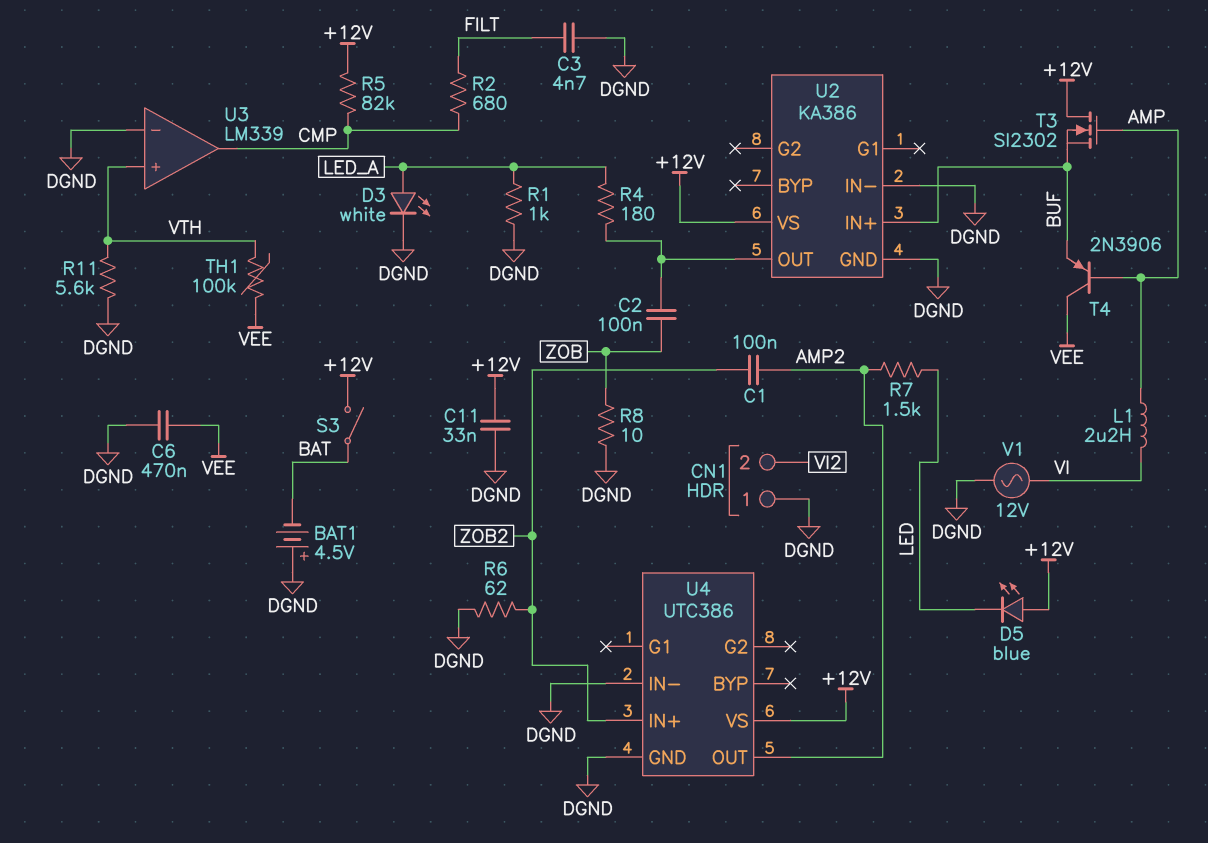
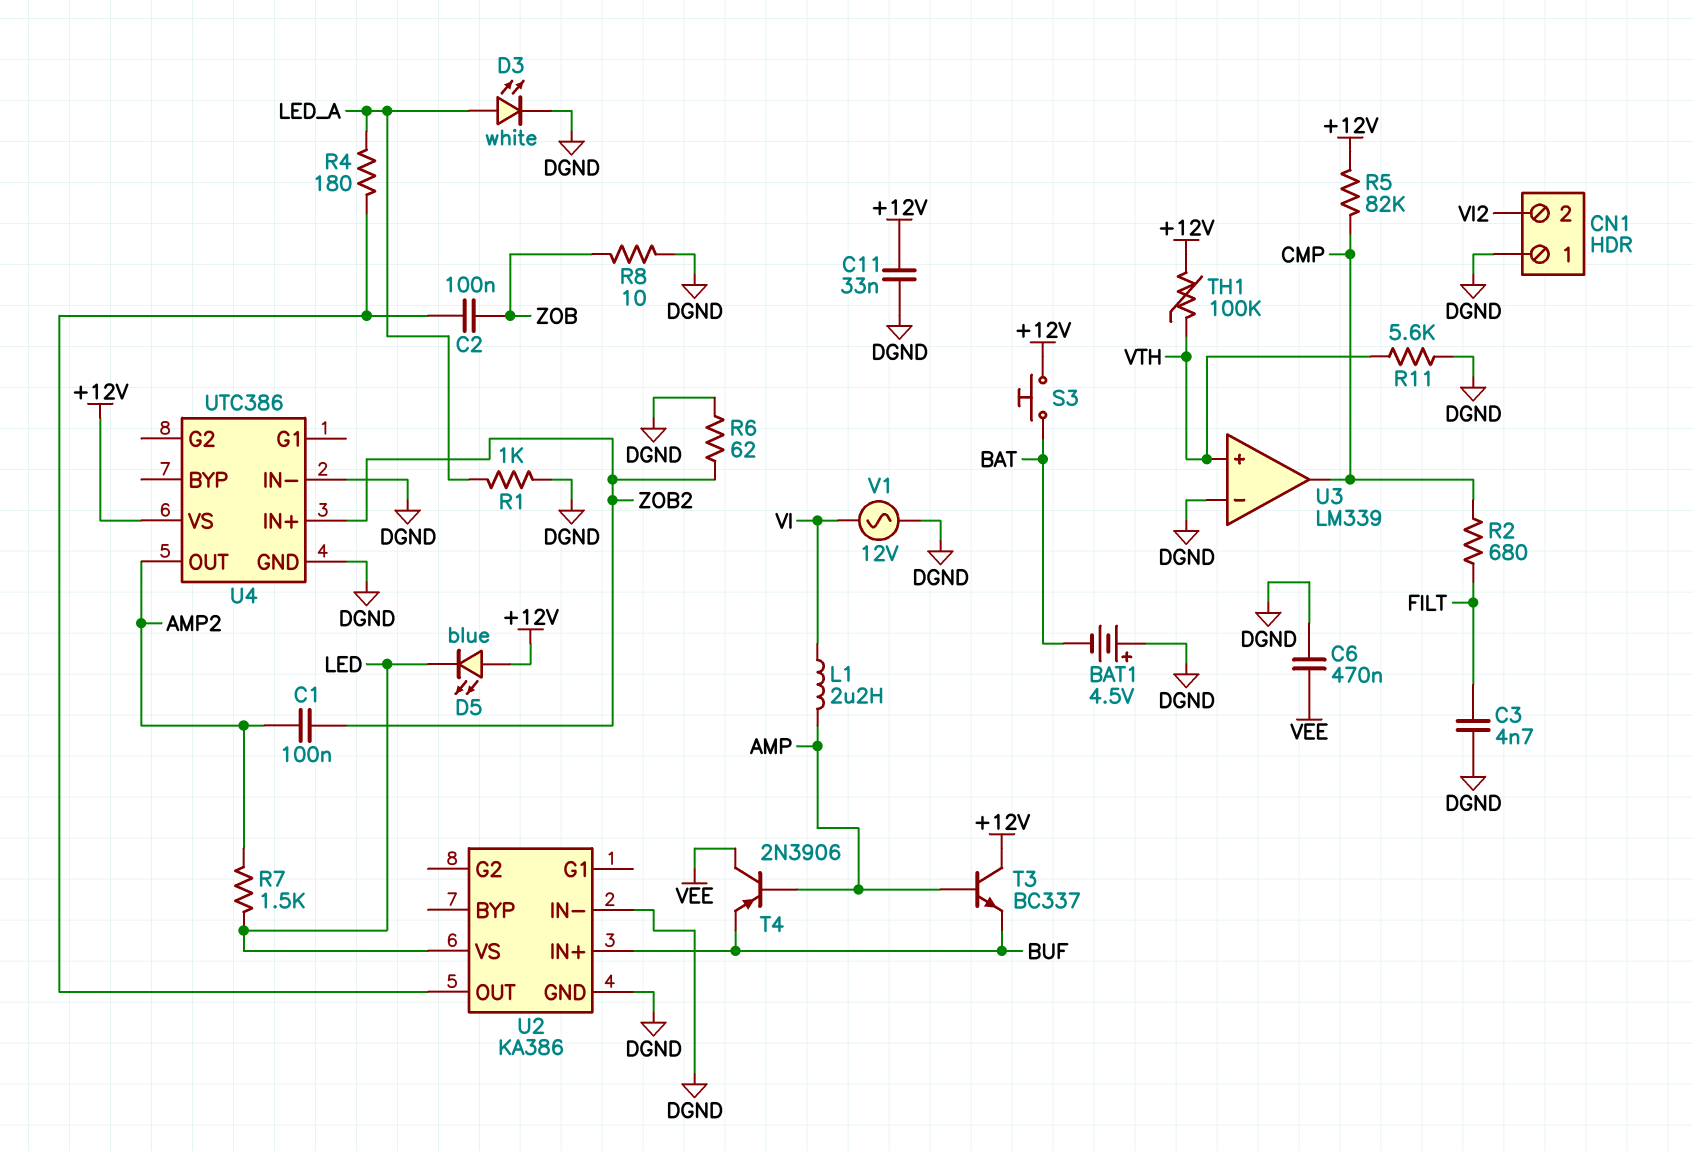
S3: switch (+12V, BAT) -> button (+12V, BAT)
T3: NMOS SI2302 (G AMP, D +12V, S BUF) -> NPN BC337 (B AMP, C +12V, E BUF)
TH1: 100k (VEE, VTH) -> 100k (+12V, VTH)
U2 pin VS: +12V -> LED

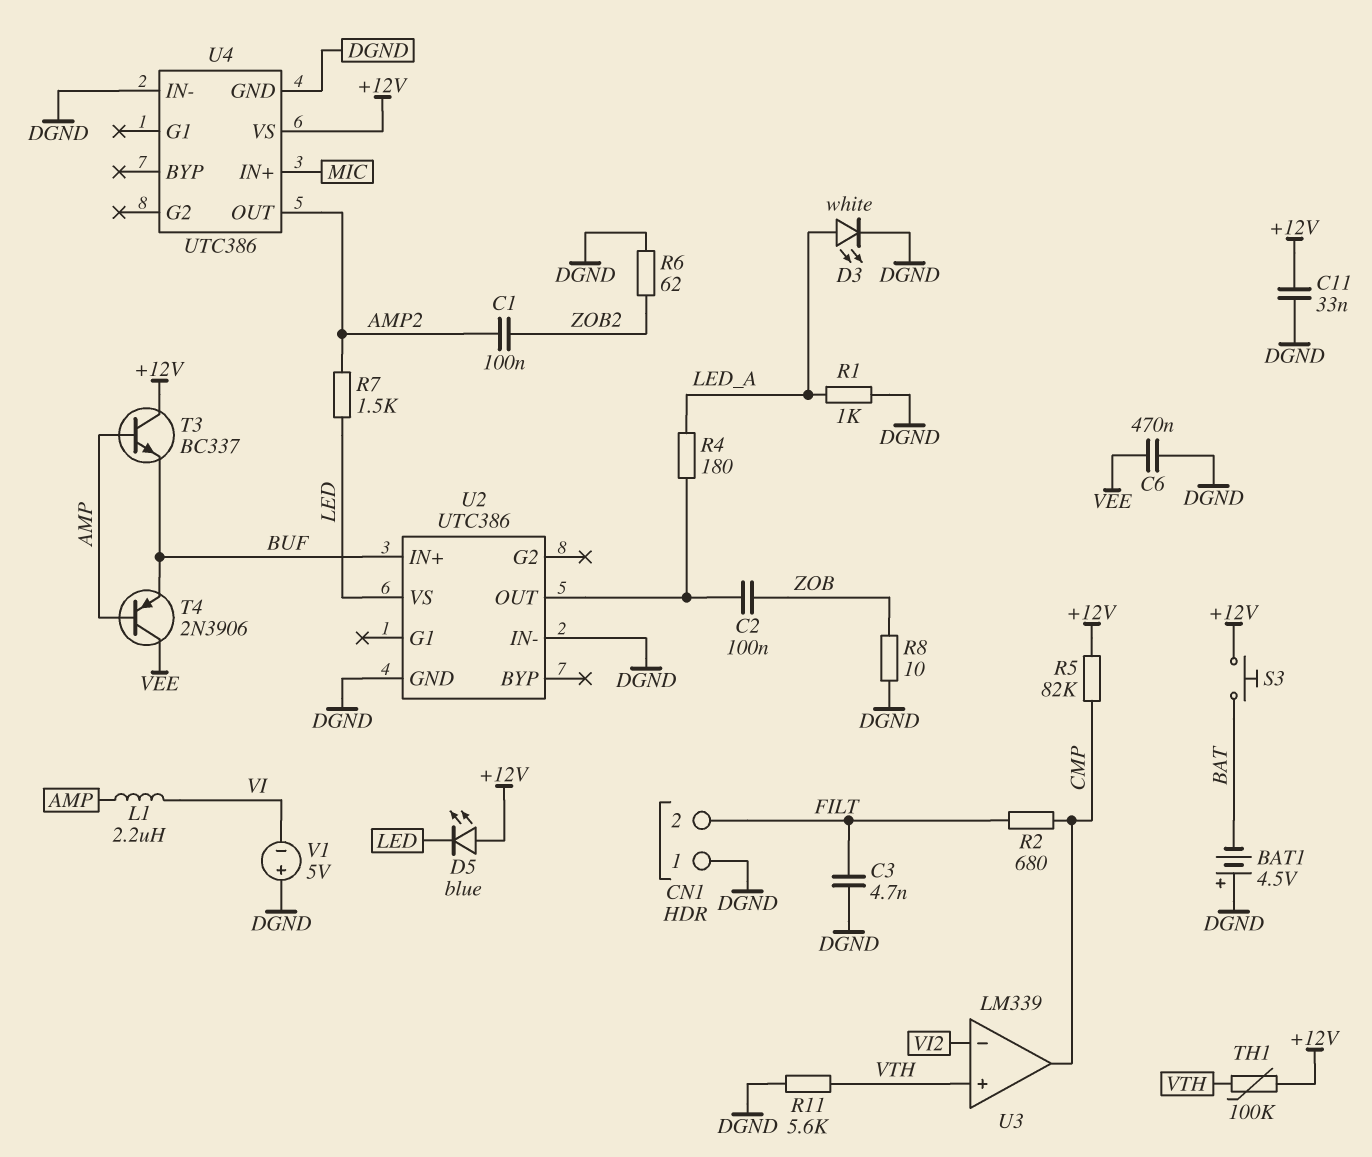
CN1 pin 2: VI2 -> FILT
U2: KA386 -> UTC386
U3 pin in-: DGND -> VI2
U4 pin IN+: ZOB2 -> MIC
V1: AC 12V (DGND, VI) -> 5V (plus DGND, minus VI)

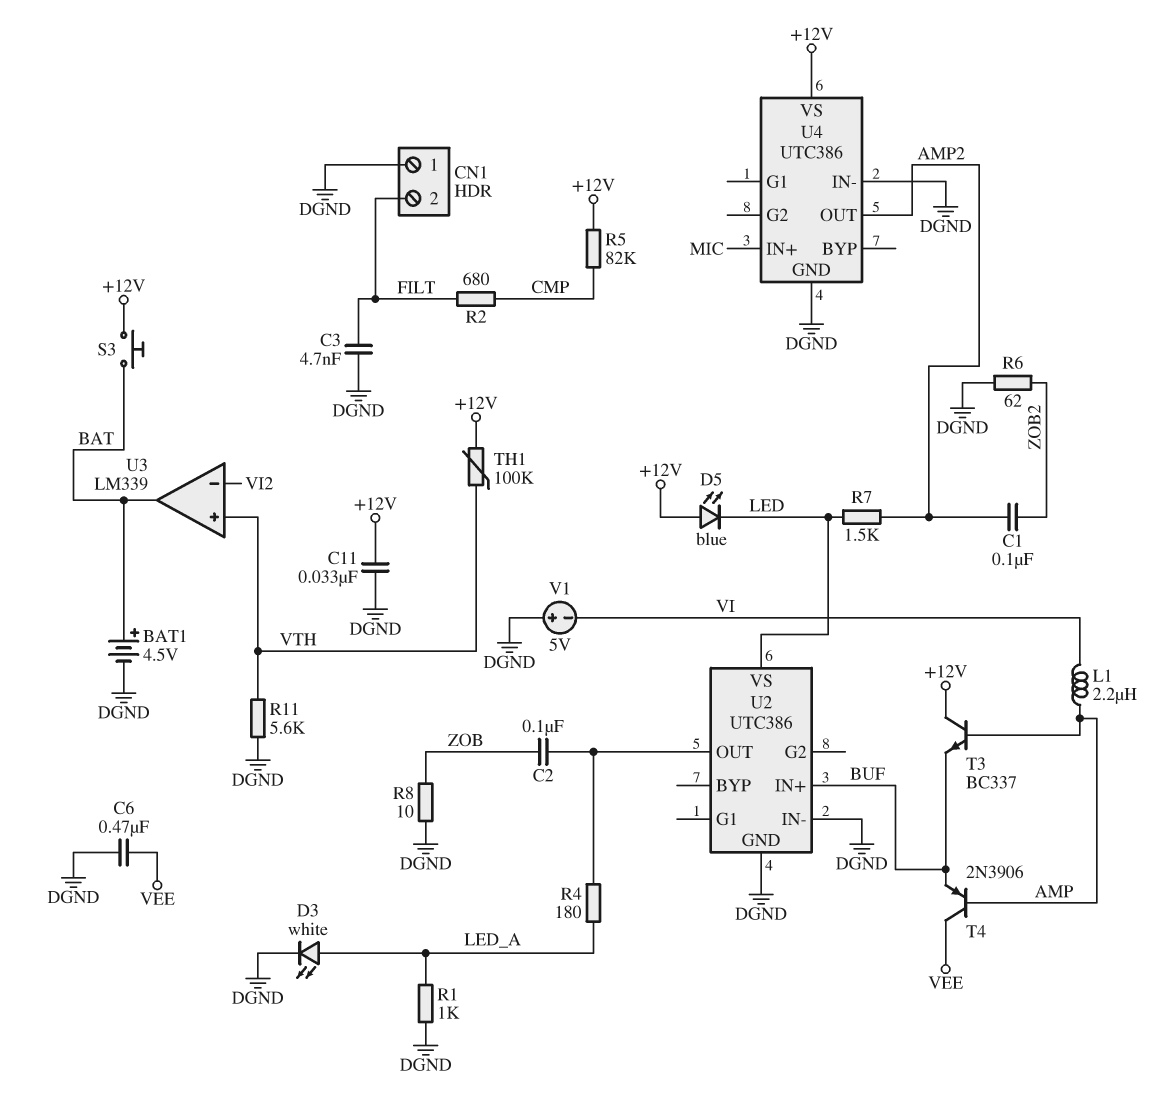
BAT1: 4.5V (plus DGND, minus BAT) -> 4.5V (plus BAT, minus DGND)
U3 pin out: CMP -> BAT

